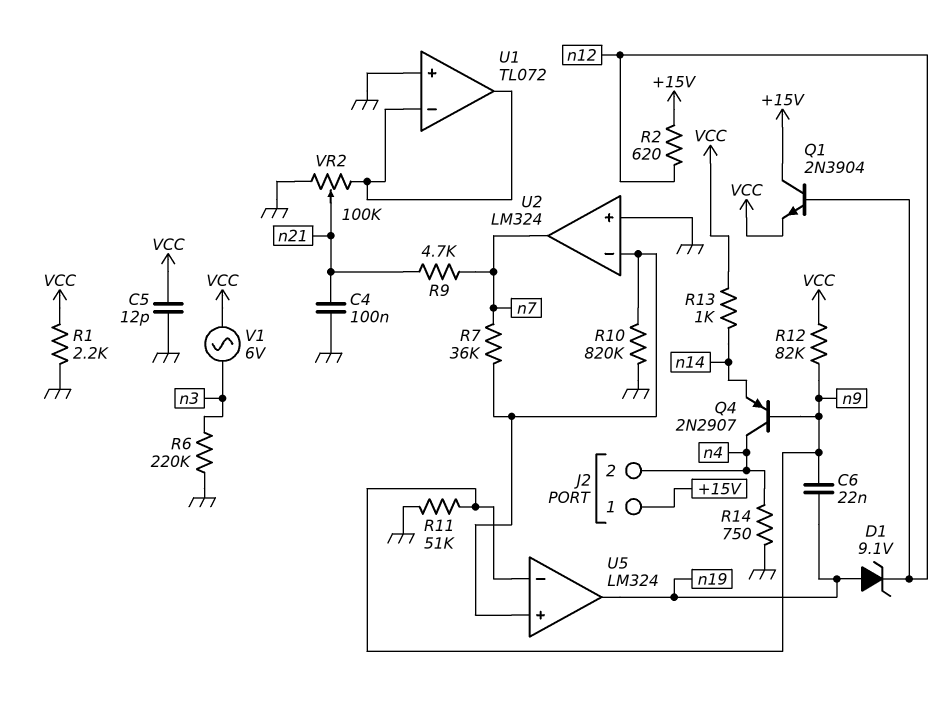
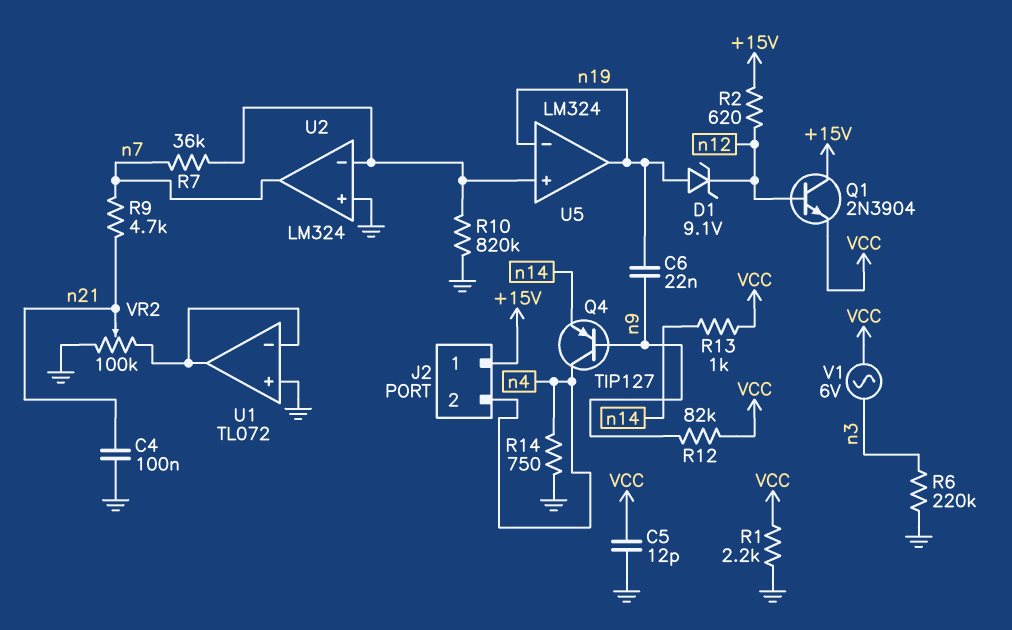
Q4: PNP 2N2907 (B n9, C n4, E n14) -> PNP TIP127 (B n9, C n4, E n14)
R11: 51k (GND, n9) -> none
U5 pin in-: n9 -> n19

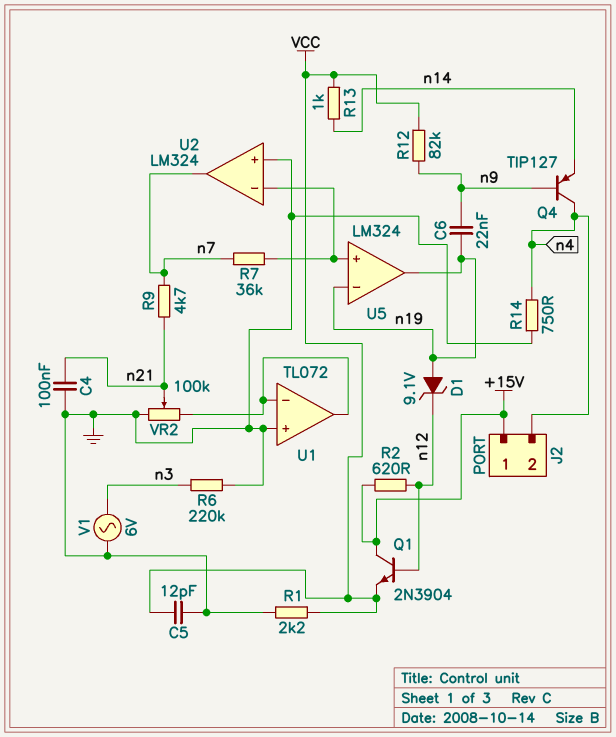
R10: 820k (GND, U2/in-) -> none
V1: AC 6V (VCC, n3) -> AC 6V (GND, n3)

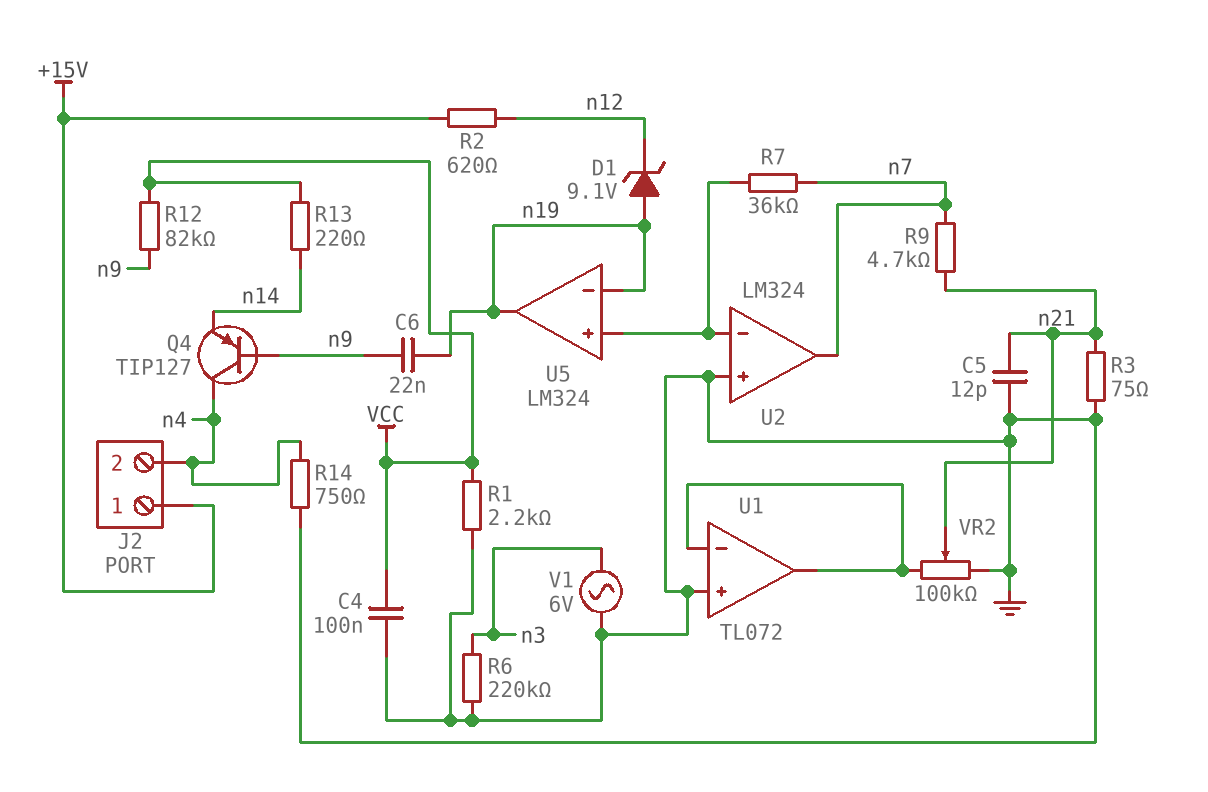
C4: 100nF (GND, n21) -> 100nF (GND, VCC)
C5: 12pF (GND, VCC) -> 12pF (GND, n21)
Q1: NPN 2N3904 (B n12, C +15V, E VCC) -> none
R3: none -> 75 (GND, n21)
R13: 1k (VCC, n14) -> 220 (VCC, n14)

